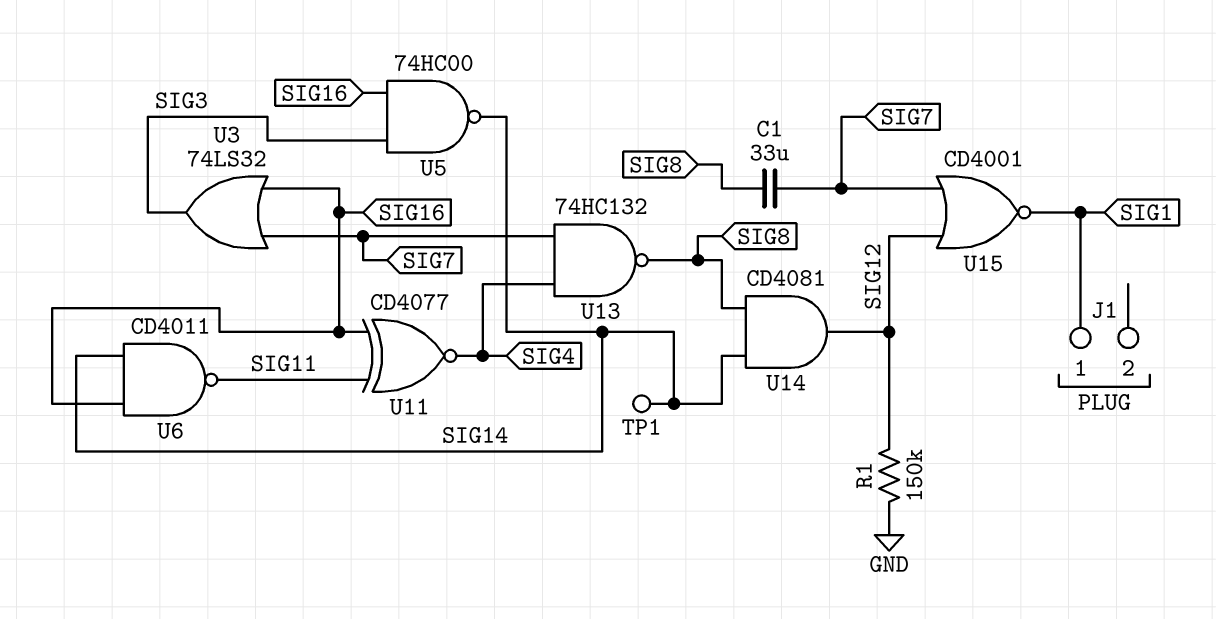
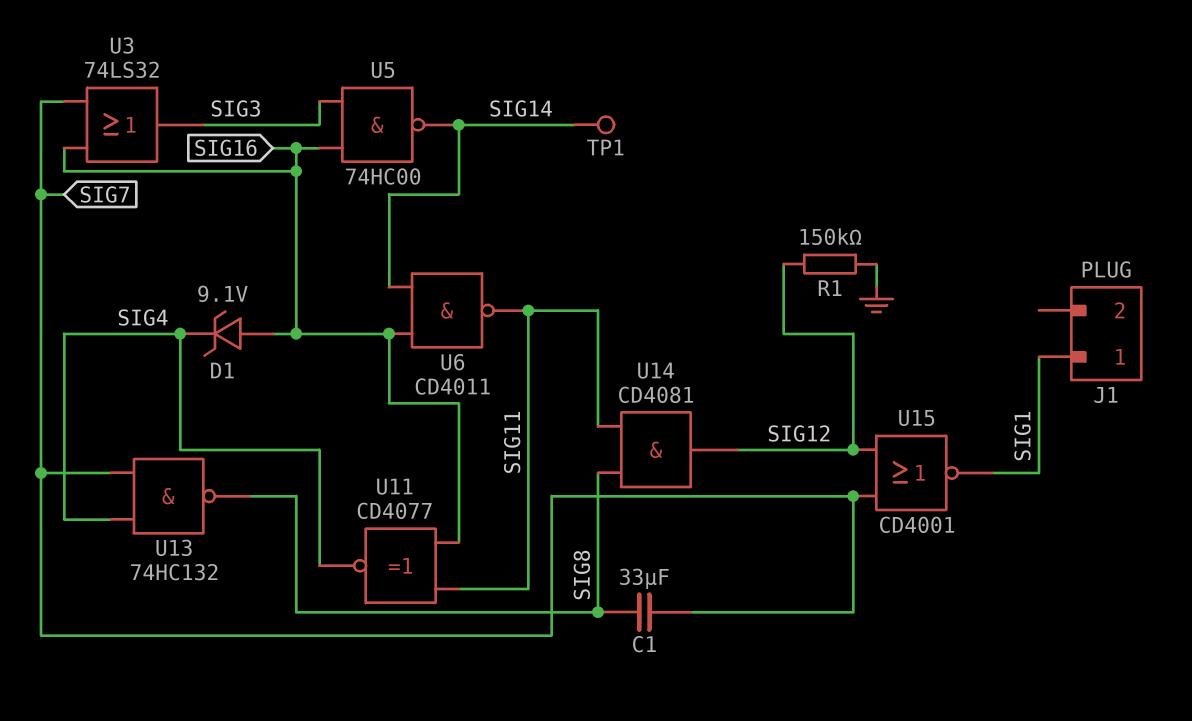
D1: none -> zener 9.1V (A SIG16, K SIG4)
U14: AND CD4081 (in SIG8, in SIG14, out SIG12) -> AND CD4081 (in SIG8, in SIG11, out SIG12)

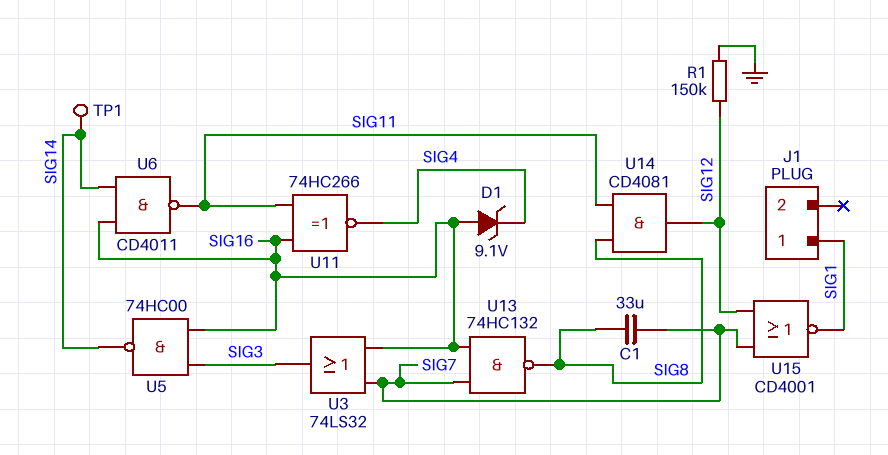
U11: XNOR CD4077 (in SIG11, in SIG16, out SIG4) -> XNOR 74HC266 (in SIG11, in SIG16, out SIG4)
U13: NAND 74HC132 (in SIG4, in SIG7, out SIG8) -> NAND 74HC132 (in SIG7, in SIG16, out SIG8)

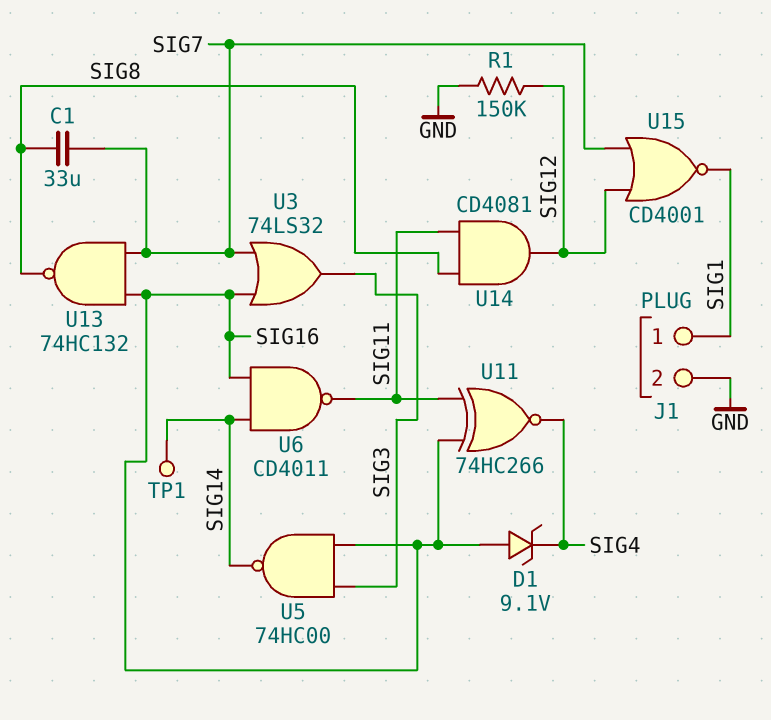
J1 pin 2: none -> GND

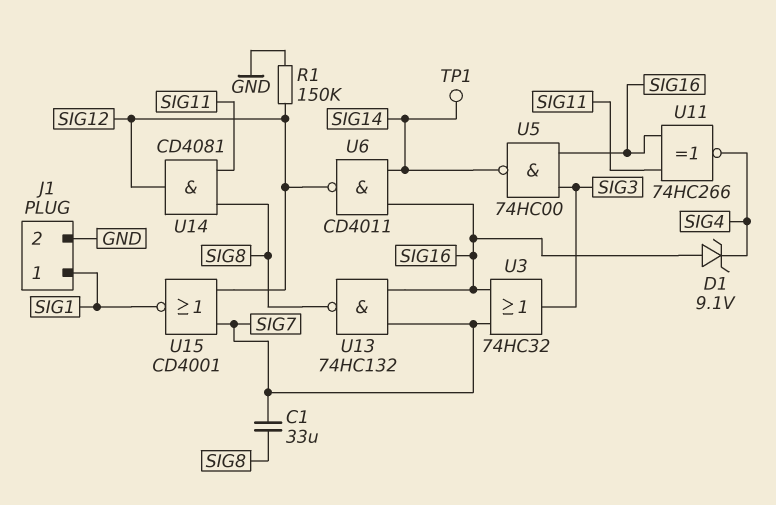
U3: OR 74LS32 (in SIG7, in SIG16, out SIG3) -> OR 74HC32 (in SIG7, in SIG16, out SIG3)
U6: NAND CD4011 (in SIG14, in SIG16, out SIG11) -> NAND CD4011 (in SIG14, in SIG16, out SIG12)

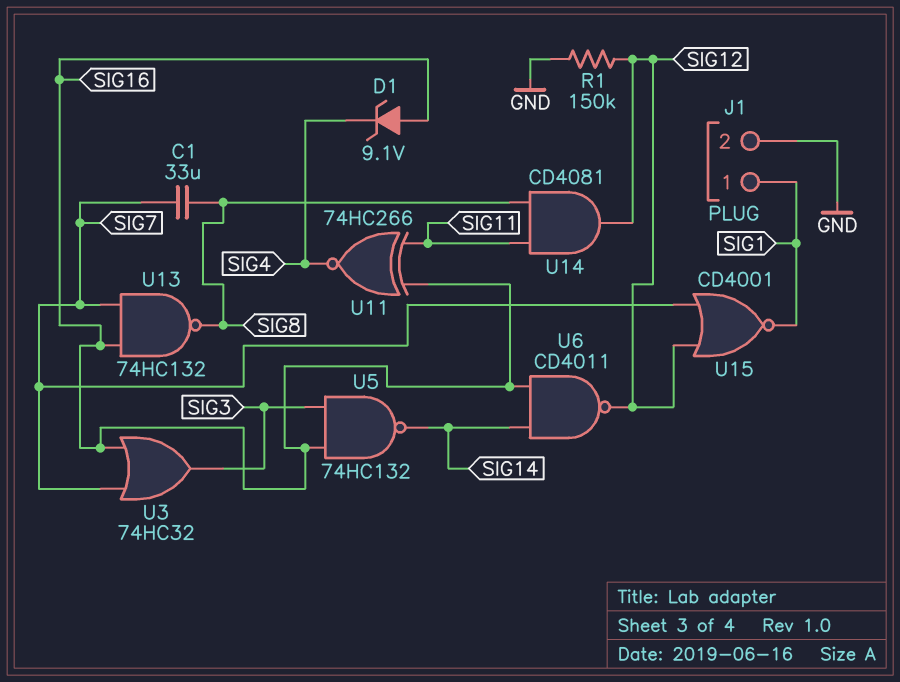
TP1: test point (SIG14) -> none
U5: NAND 74HC00 (in SIG3, in SIG16, out SIG14) -> NAND 74HC132 (in SIG3, in SIG16, out SIG14)

